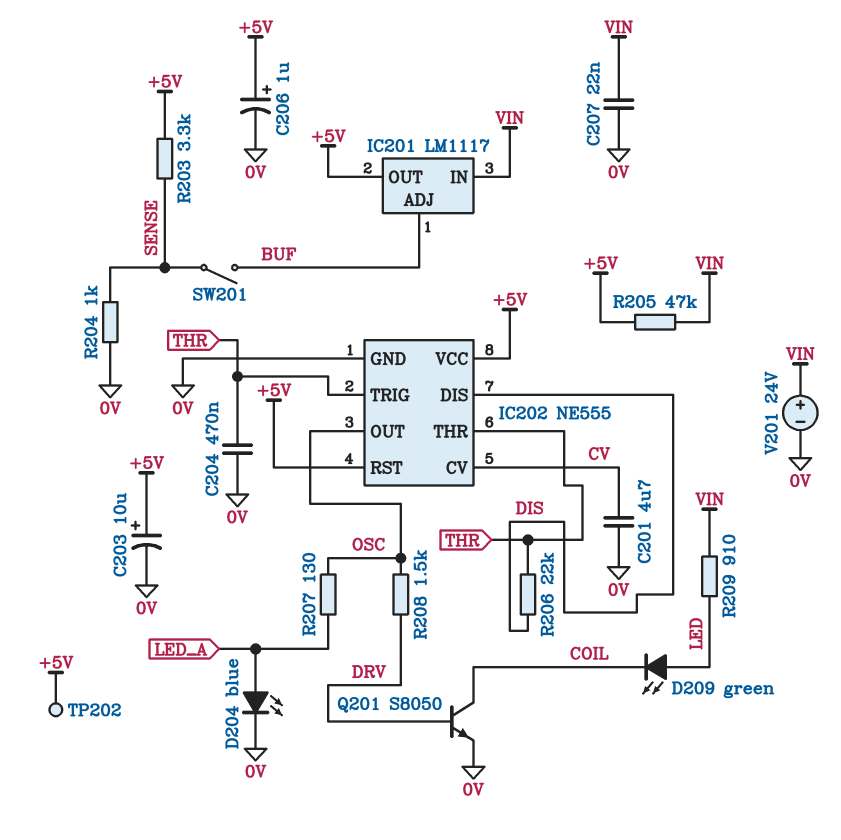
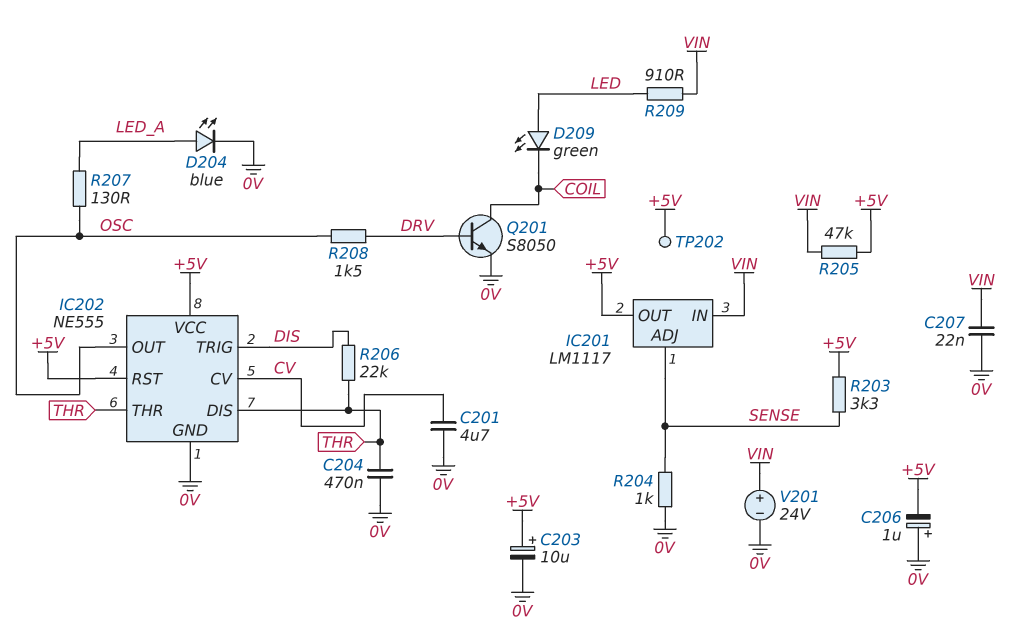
C206: 1uF (plus +5V, minus 0V) -> 1uF (plus 0V, minus +5V)
IC201 pin ADJ: BUF -> SENSE
IC202 pin DIS: DIS -> THR
IC202 pin TRIG: THR -> DIS
SW201: switch (BUF, SENSE) -> none

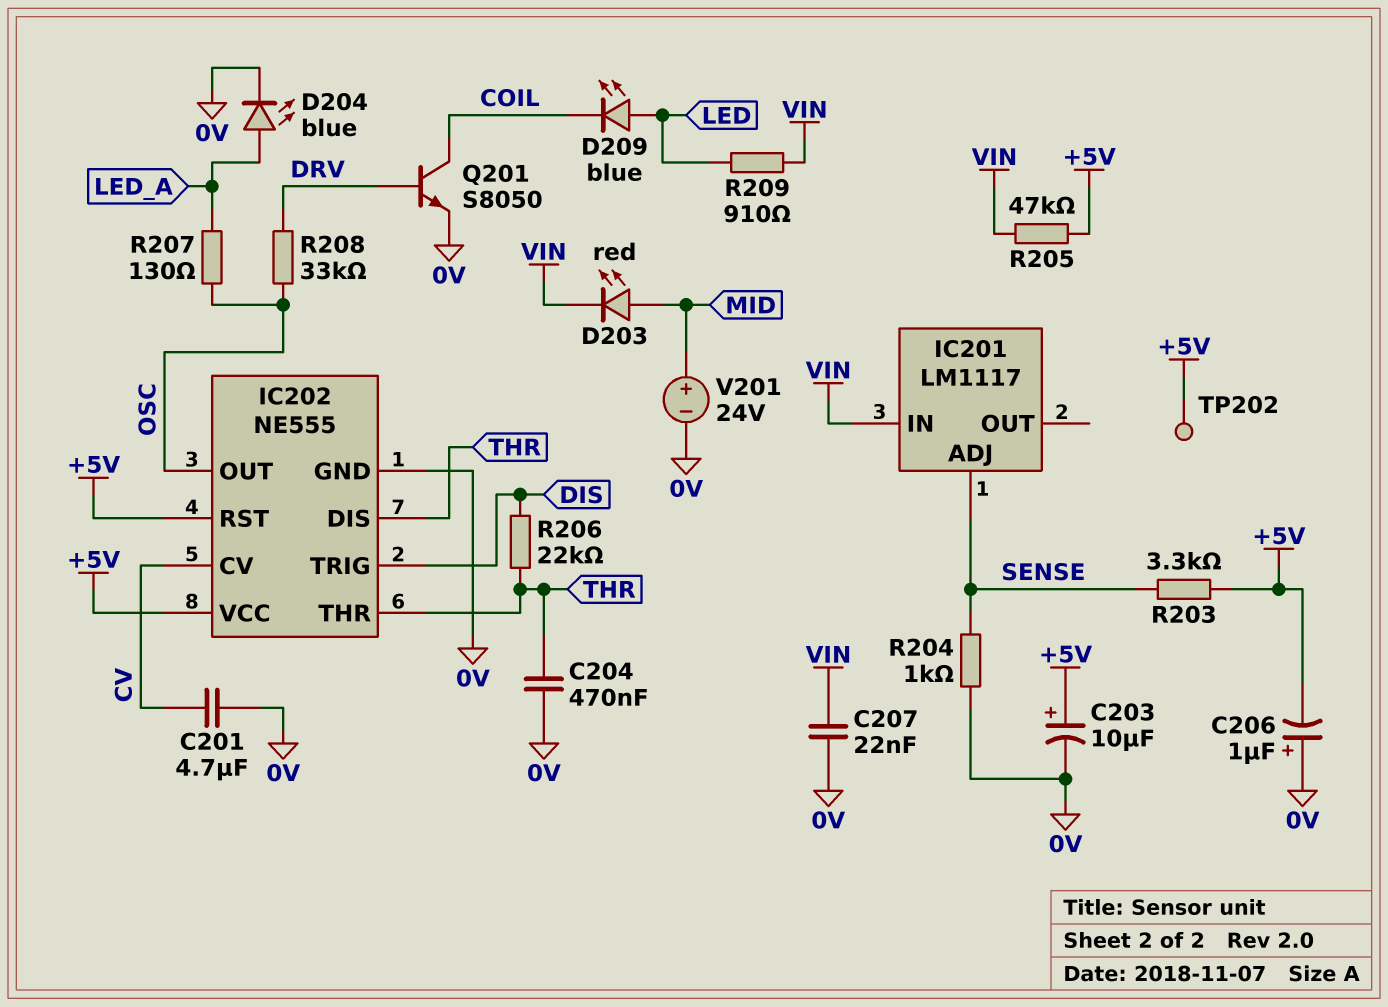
D203: none -> LED red (A MID, K VIN)
D209: LED green (A LED, K COIL) -> LED blue (A LED, K COIL)
IC201 pin OUT: +5V -> none
R208: 1.5k (DRV, OSC) -> 33k (DRV, OSC)
V201: 24V (plus VIN, minus 0V) -> 24V (plus MID, minus 0V)

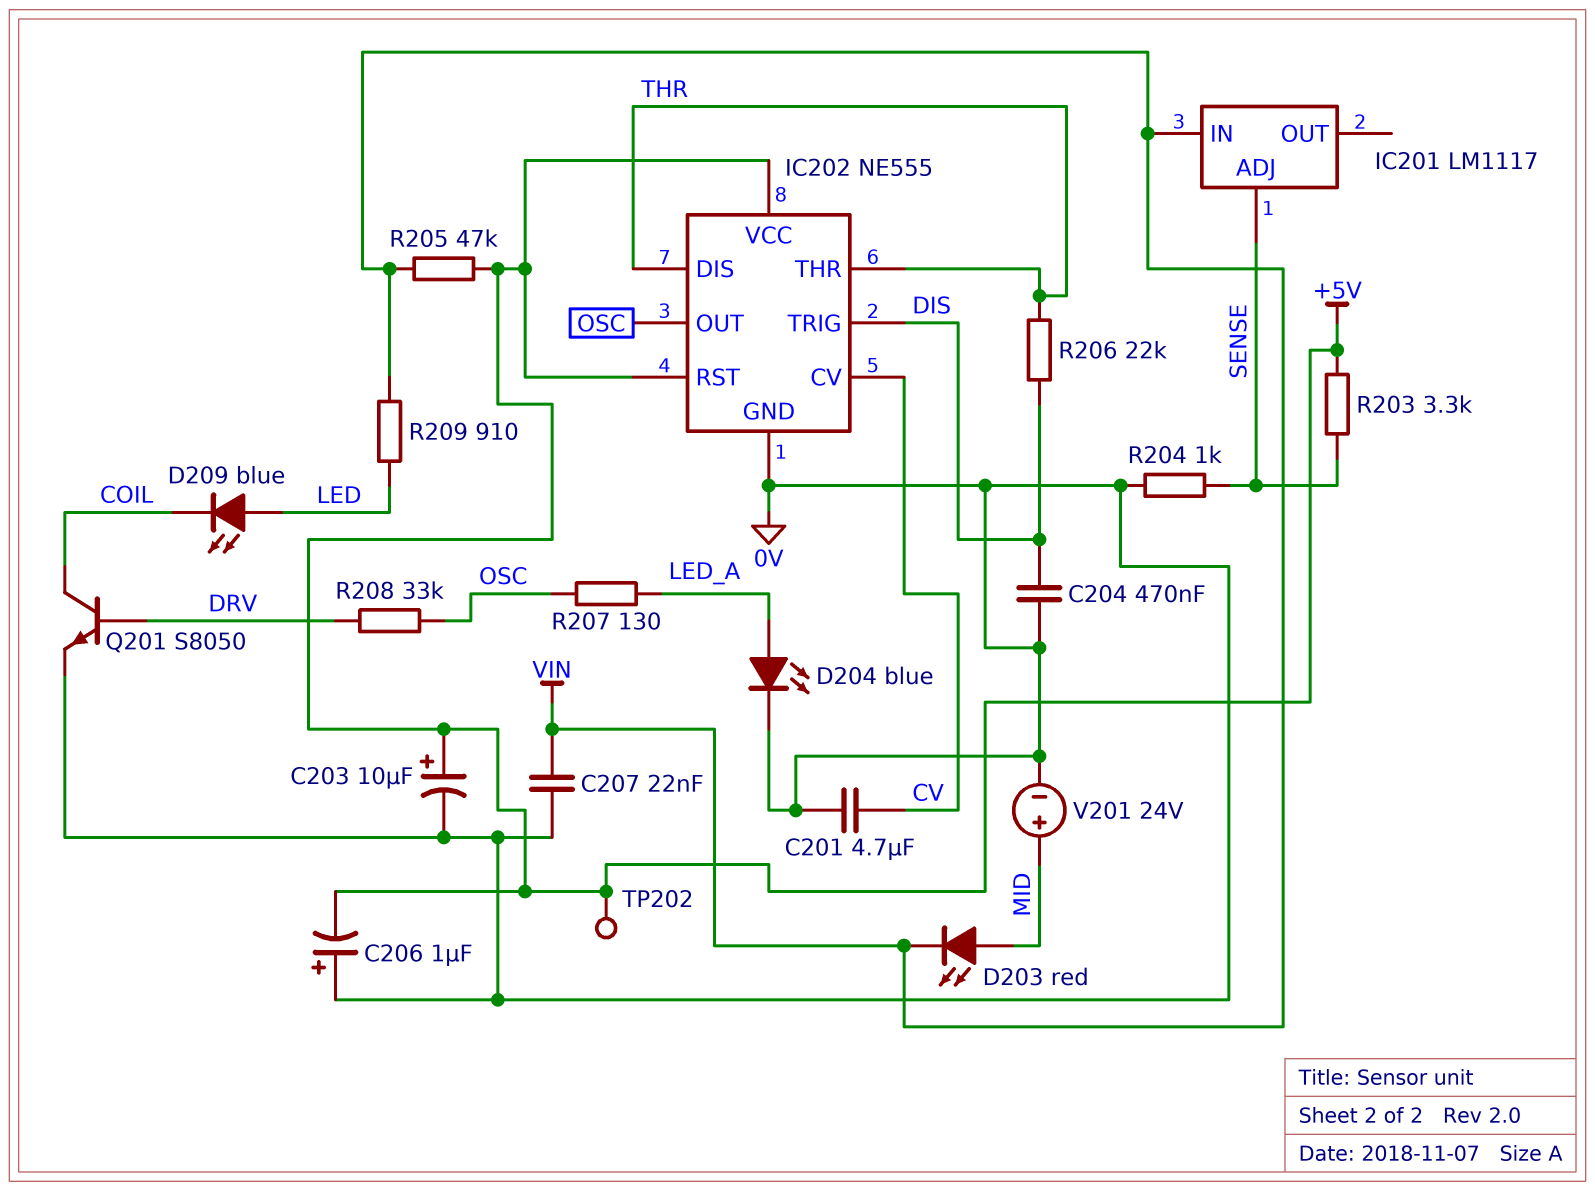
C204: 470nF (0V, THR) -> 470nF (0V, DIS)

